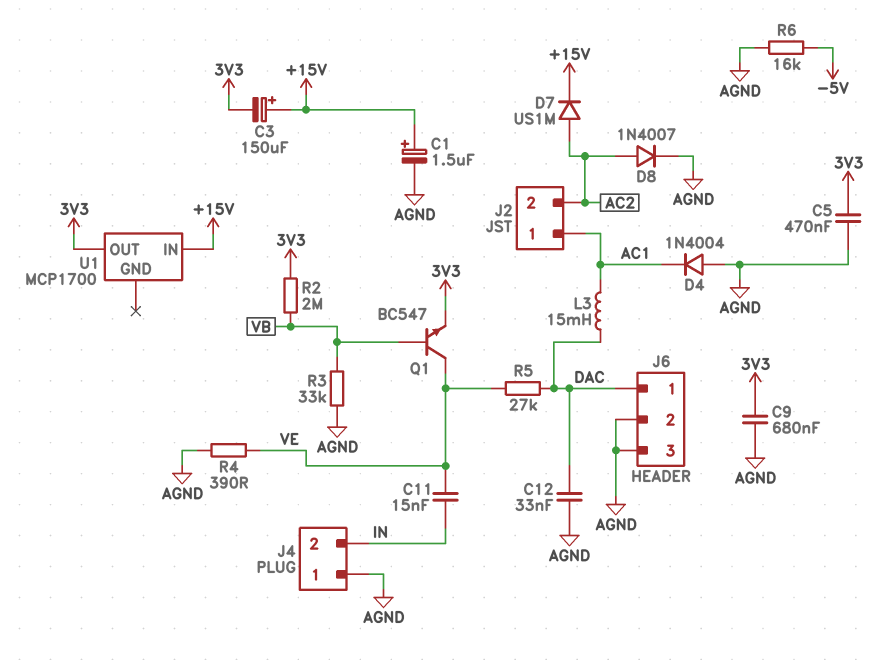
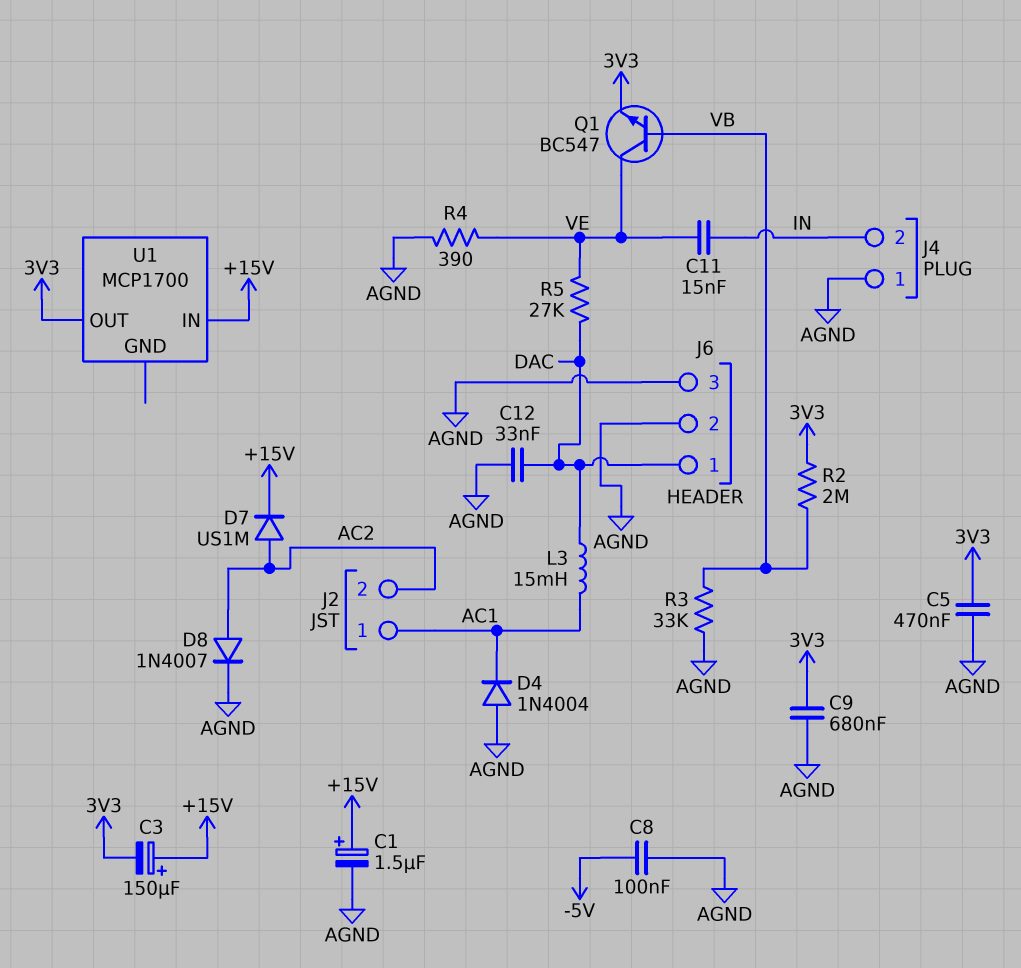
C8: none -> 100nF (-5V, AGND)
R6: 16k (-5V, AGND) -> none

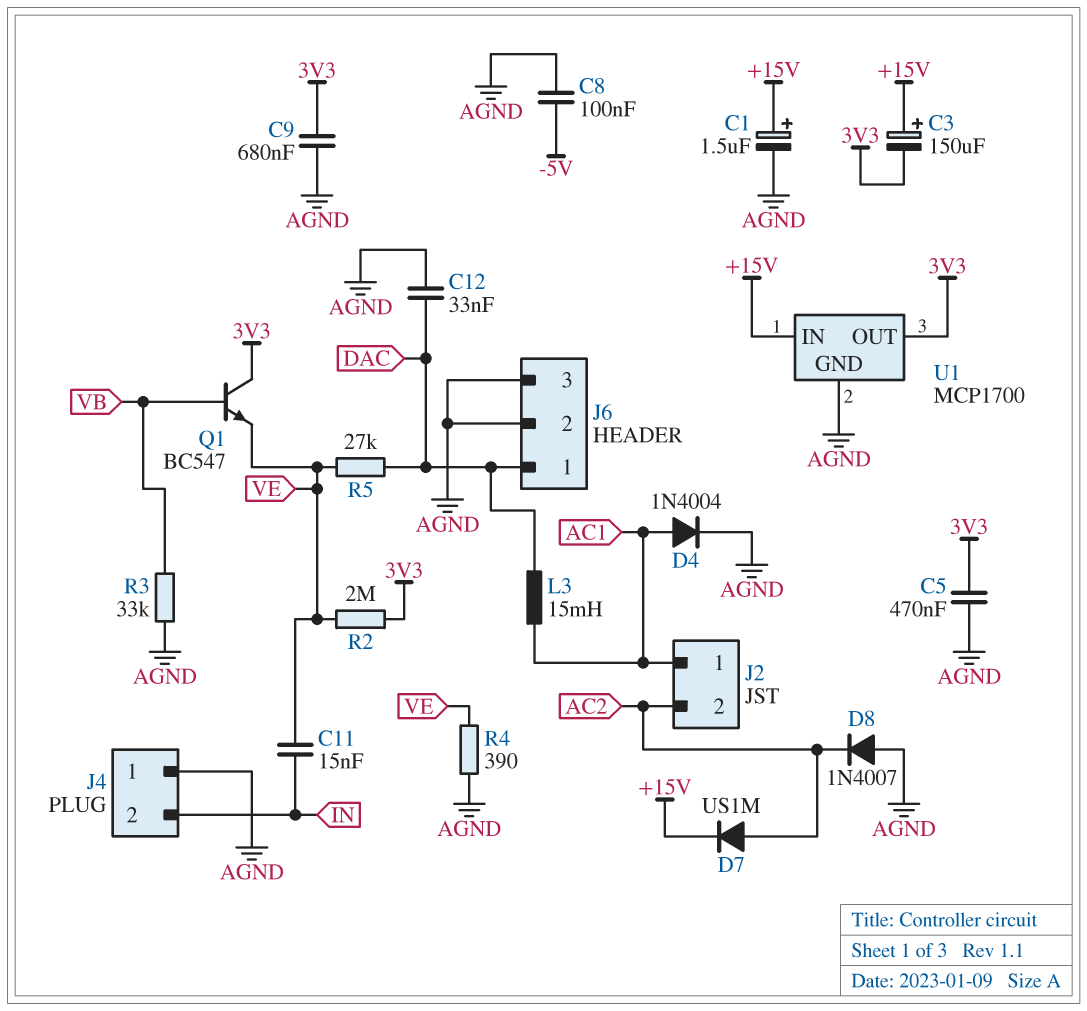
D4: diode 1N4004 (A AGND, K AC1) -> diode 1N4004 (A AC1, K AGND)
D8: diode 1N4007 (A AC2, K AGND) -> diode 1N4007 (A AGND, K AC2)
Q1: NPN BC547 (B VB, C VE, E 3V3) -> NPN BC547 (B VB, C 3V3, E VE)
R2: 2M (3V3, VB) -> 2M (3V3, VE)
U1 pin GND: none -> AGND

